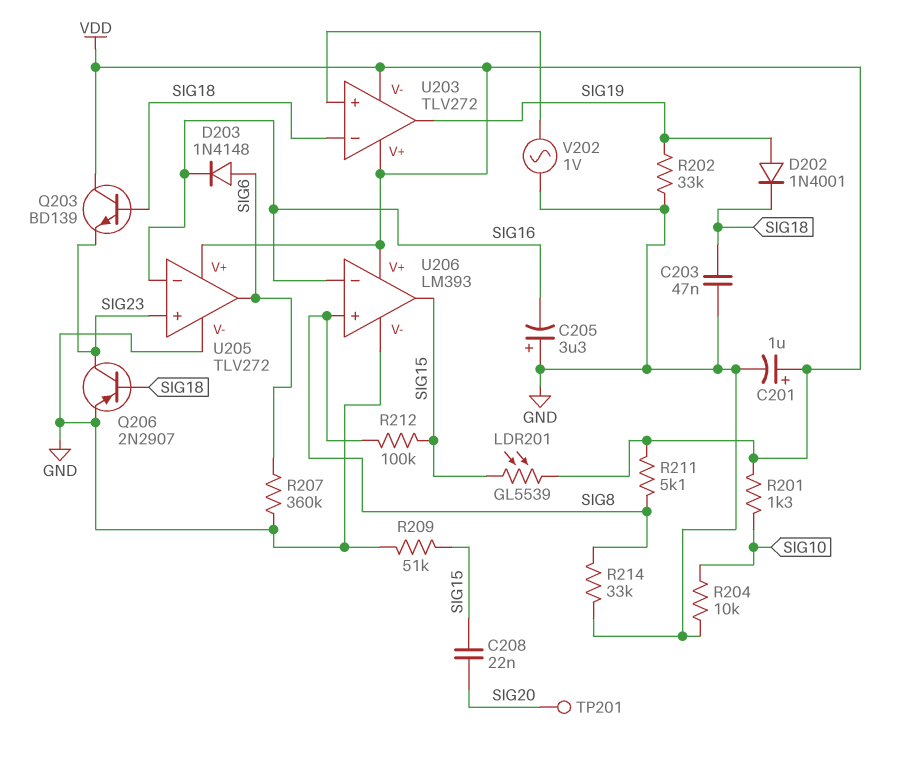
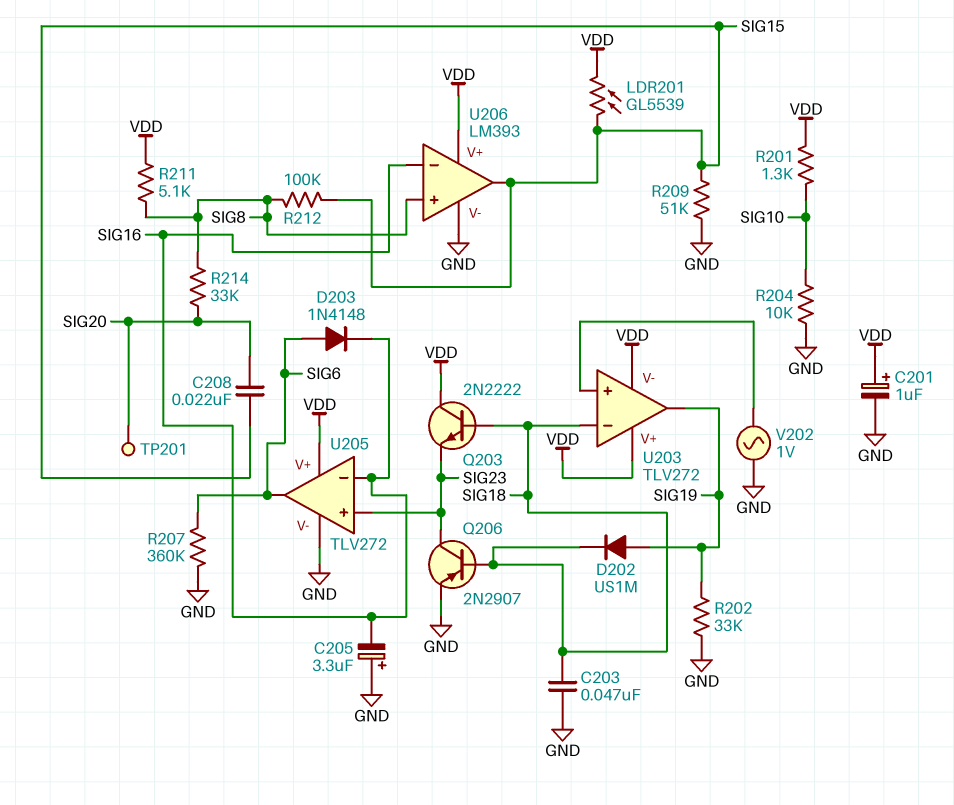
D202: diode 1N4001 (A SIG19, K SIG18) -> diode US1M (A SIG19, K SIG18)
Q203: NPN BD139 (B SIG18, C VDD, E SIG23) -> NPN 2N2222 (B SIG18, C VDD, E SIG23)
R214: 33k (GND, SIG8) -> 33k (SIG8, SIG20)

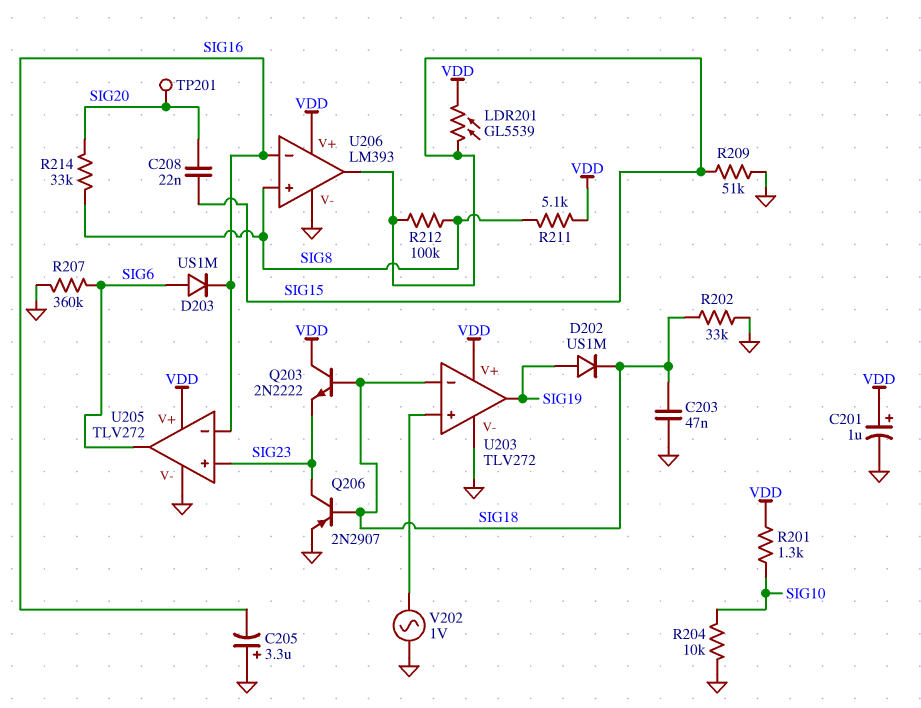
D203: diode 1N4148 (A SIG6, K SIG16) -> diode US1M (A SIG6, K SIG16)
R202: 33k (GND, SIG19) -> 33k (GND, SIG18)
U203 pin V-: VDD -> GND

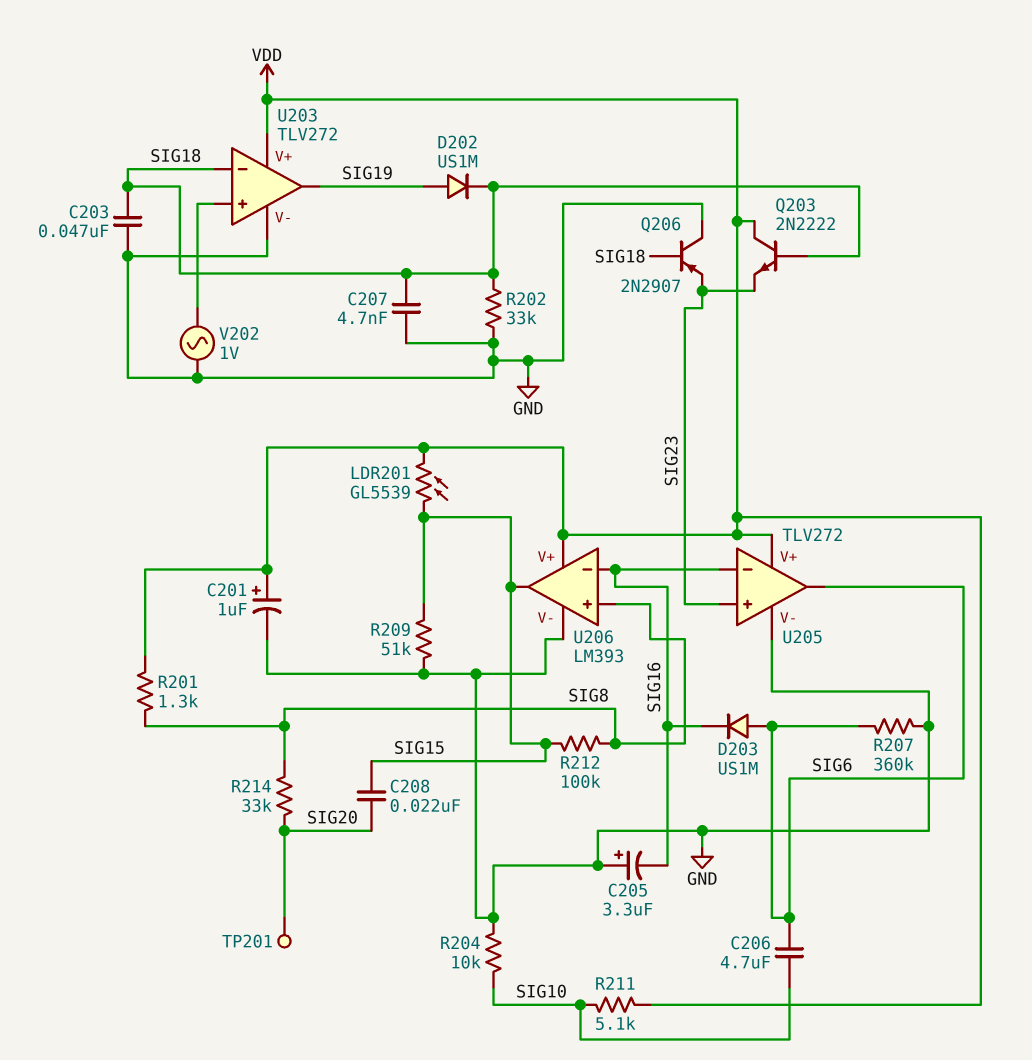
C206: none -> 4.7uF (SIG6, SIG10)
C207: none -> 4.7nF (GND, SIG18)
Q206: PNP 2N2907 (B SIG18, C SIG23, E GND) -> PNP 2N2907 (B SIG18, C GND, E SIG23)
R201: 1.3k (SIG10, VDD) -> 1.3k (SIG8, VDD)
R211: 5.1k (SIG8, VDD) -> 5.1k (SIG10, VDD)

